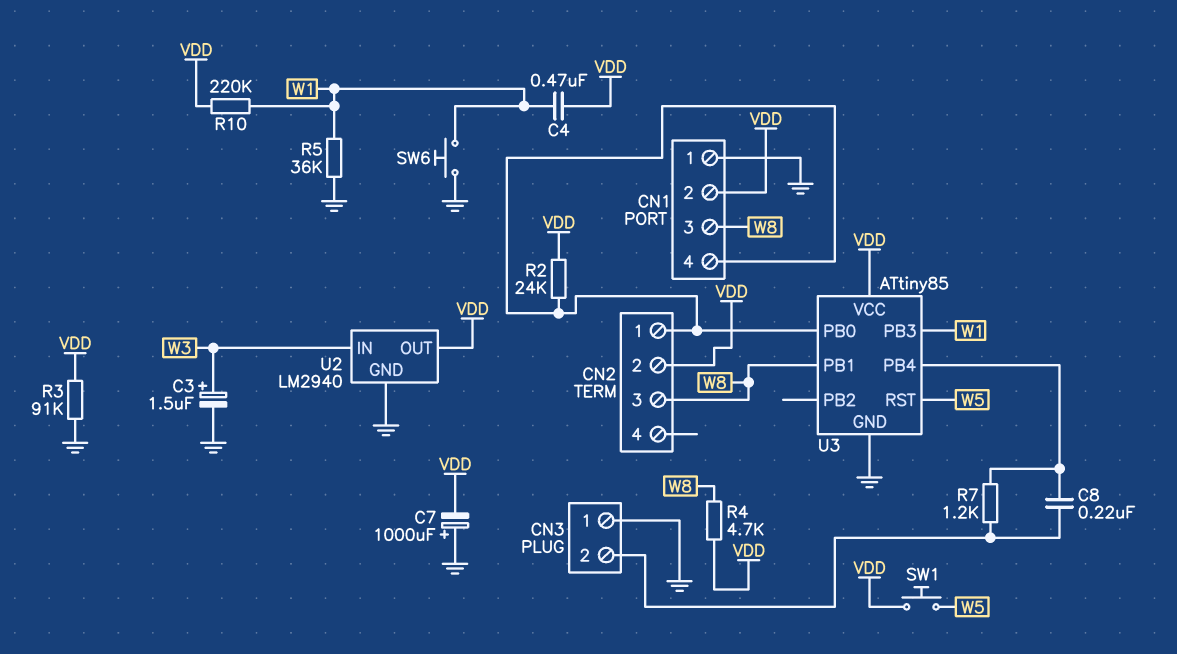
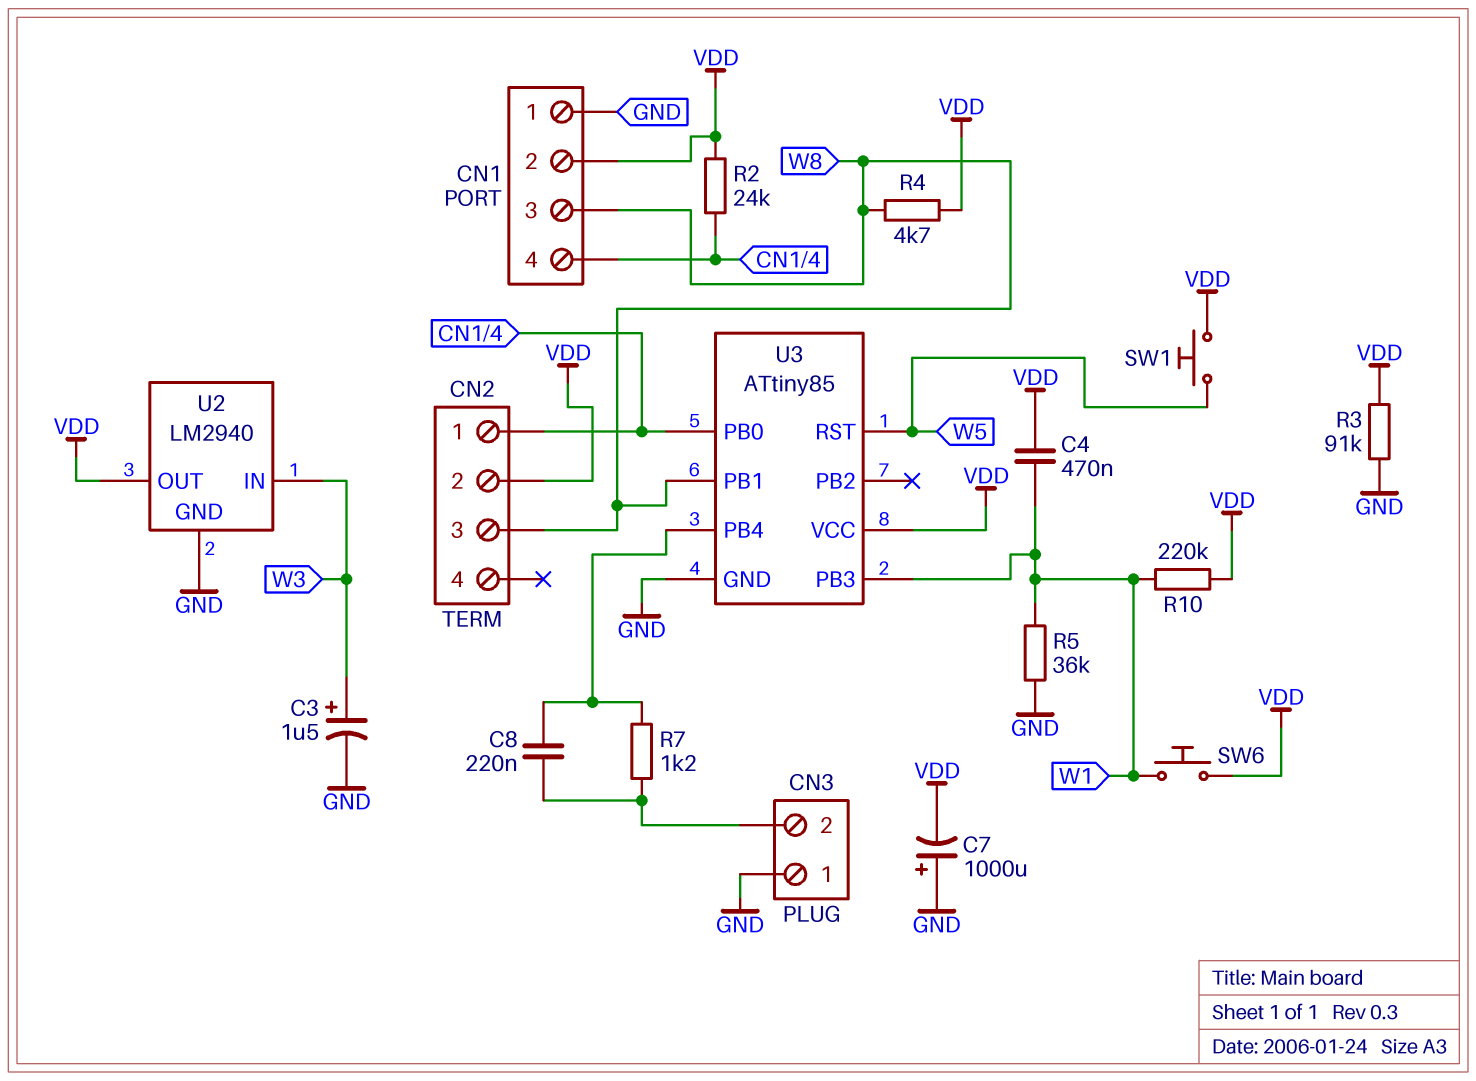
SW6: button (GND, W1) -> button (VDD, W1)

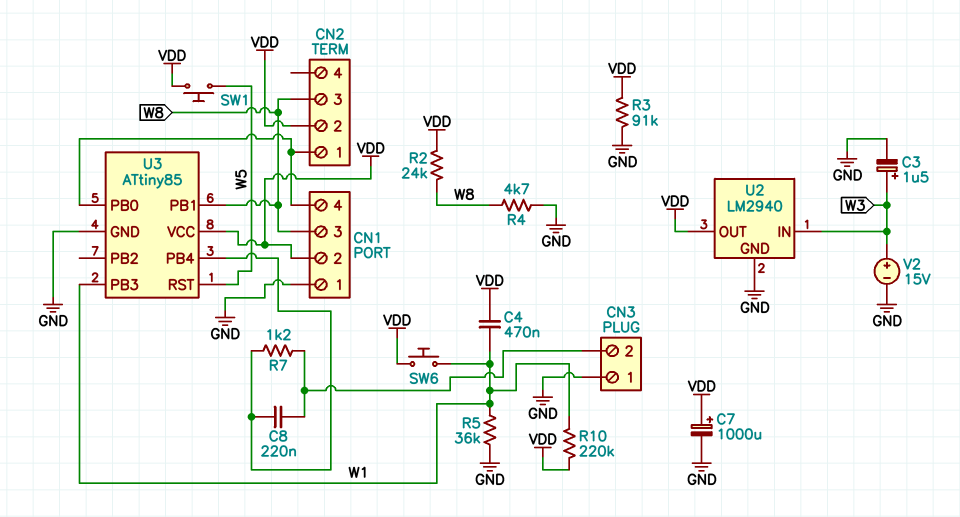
C7: 1000uF (plus GND, minus VDD) -> 1000uF (plus VDD, minus GND)
R2: 24k (CN1/4, VDD) -> 24k (VDD, W8)
R4: 4.7k (VDD, W8) -> 4.7k (GND, W8)
V2: none -> 15V (plus W3, minus GND)

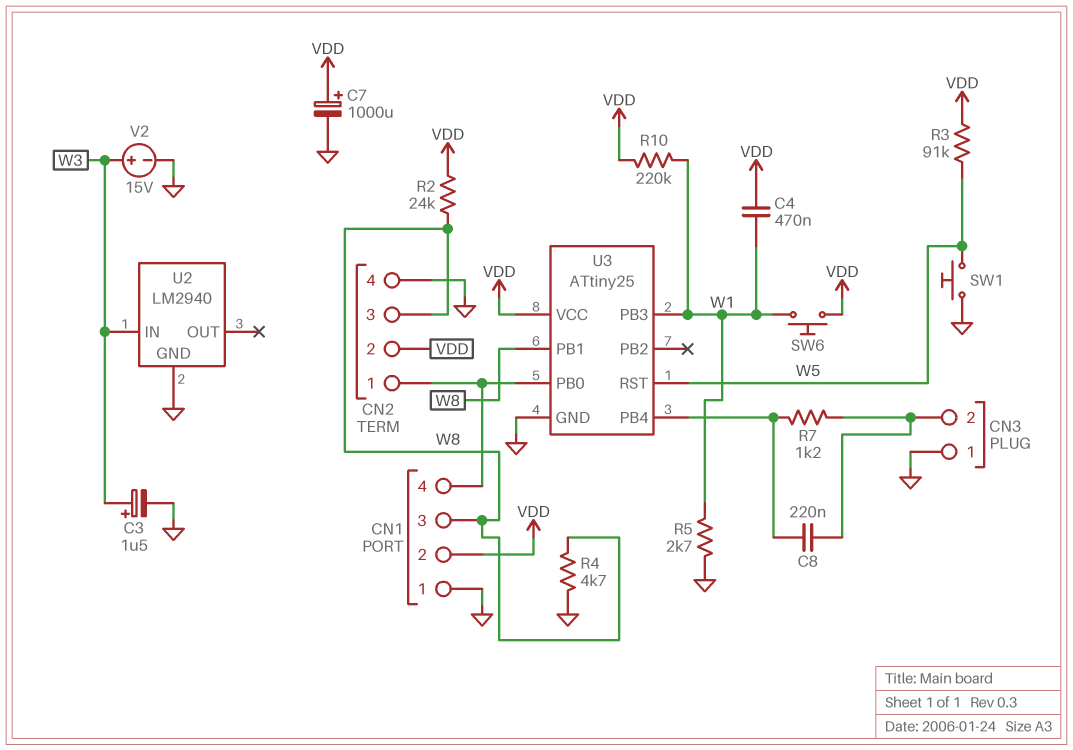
CN2 pin 4: none -> GND
R3: 91k (GND, VDD) -> 91k (VDD, W5)
R5: 36k (GND, W1) -> 2.7k (GND, W1)
SW1: button (VDD, W5) -> button (GND, W5)
U2 pin OUT: VDD -> none
U3: ATtiny85 -> ATtiny25

